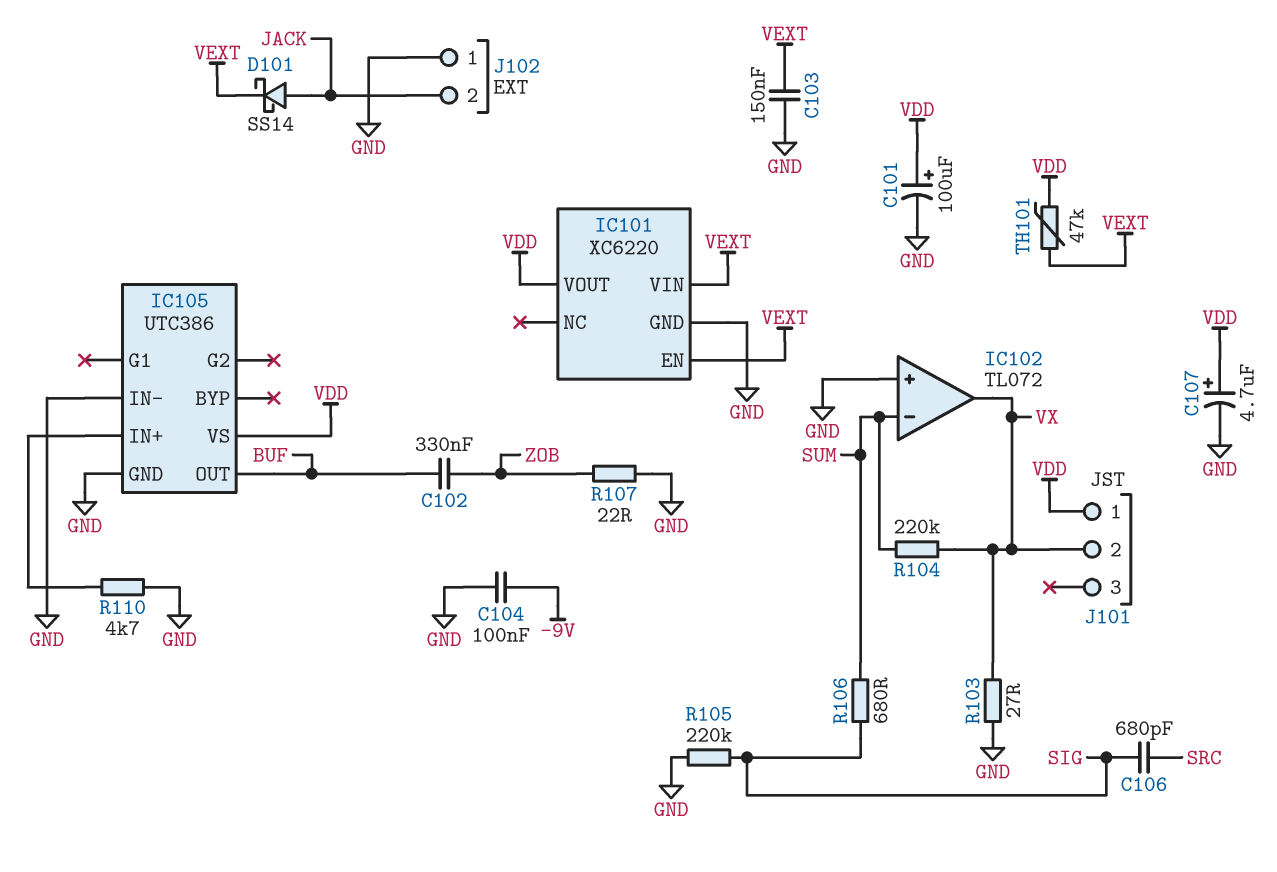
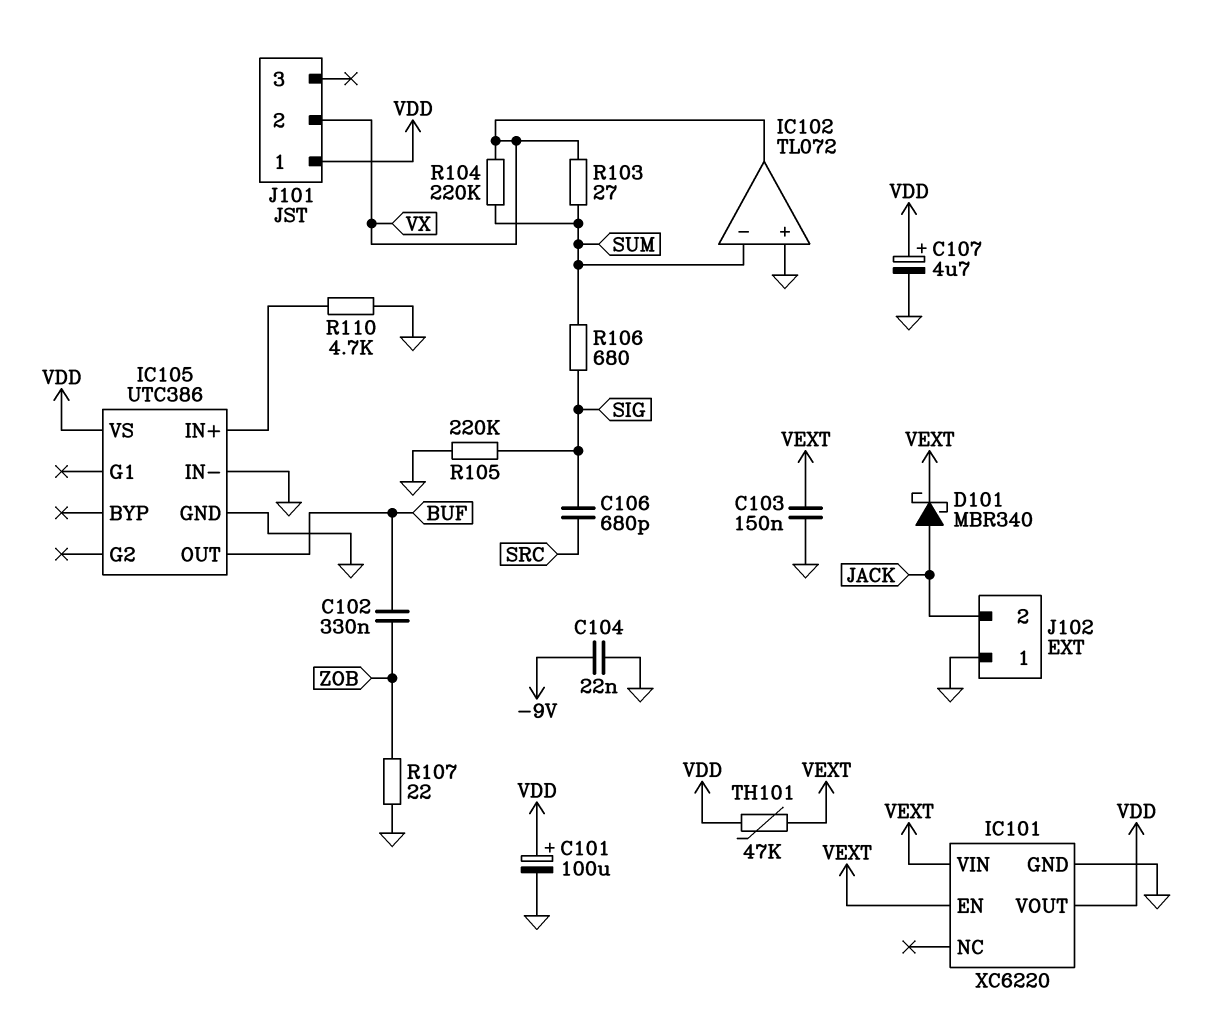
C104: 100nF (-9V, GND) -> 22nF (-9V, GND)
D101: schottky SS14 (A JACK, K VEXT) -> schottky MBR340 (A JACK, K VEXT)
R103: 27 (GND, VX) -> 27 (SUM, VX)

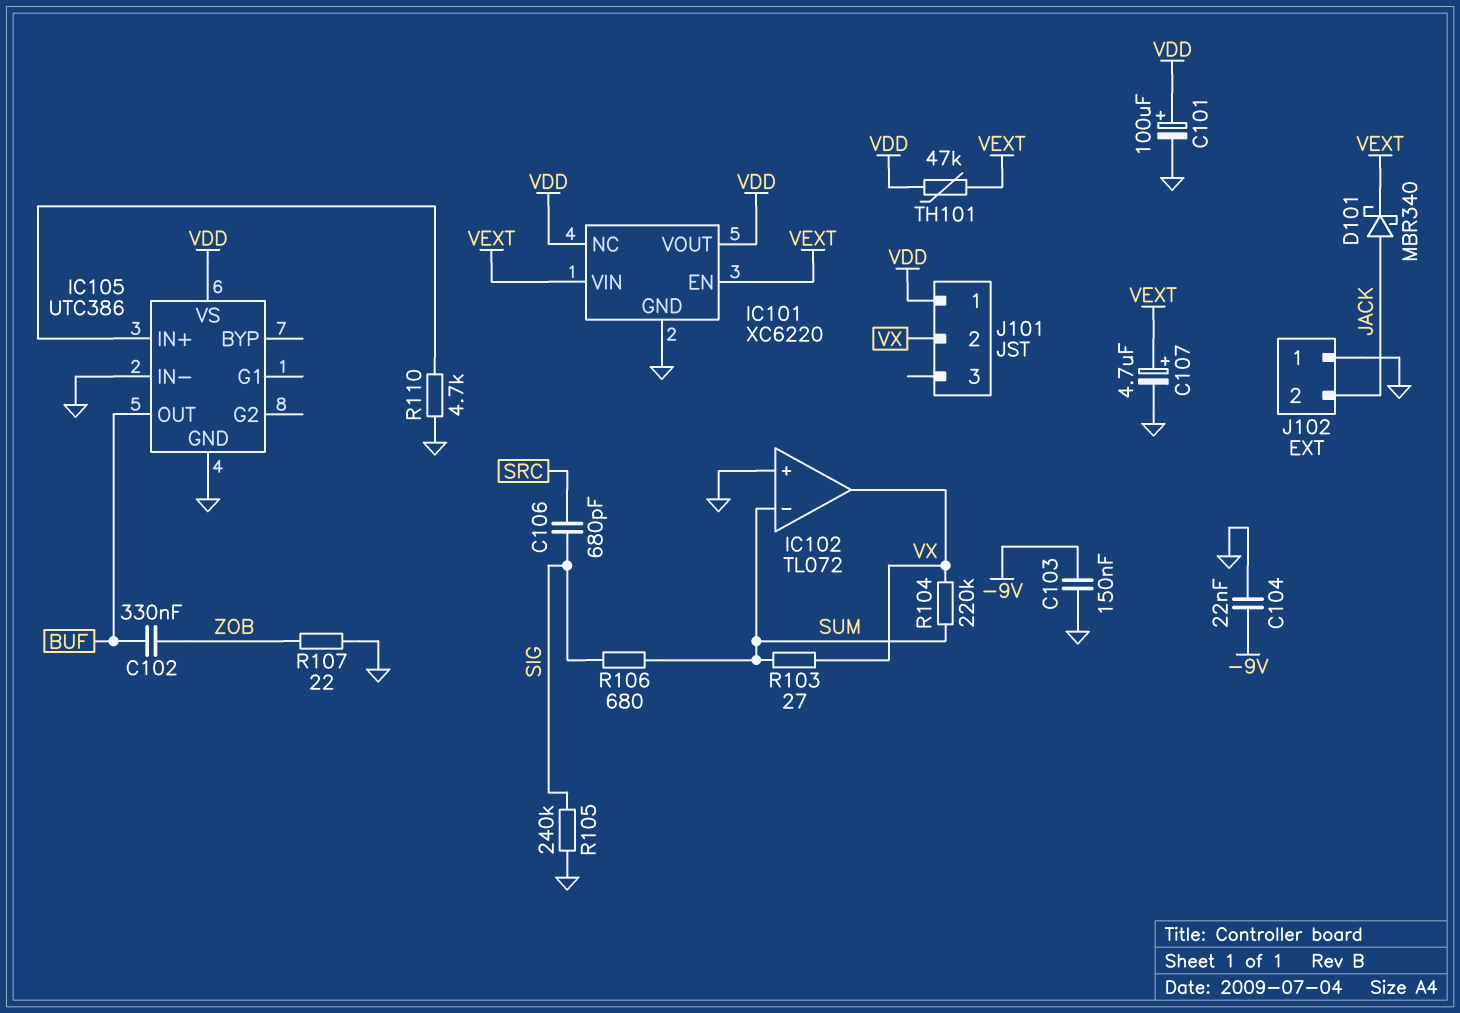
C103: 150nF (GND, VEXT) -> 150nF (-9V, GND)
C107: 4.7uF (plus VDD, minus GND) -> 4.7uF (plus VEXT, minus GND)
IC101 pin NC: none -> VDD
R105: 220k (GND, SIG) -> 240k (GND, SIG)

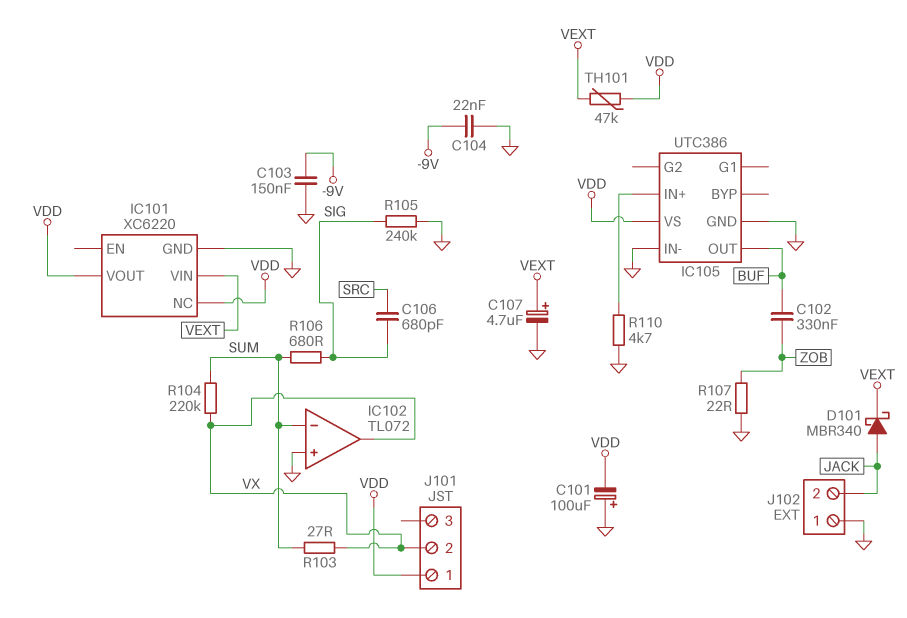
C101: 100uF (plus VDD, minus GND) -> 100uF (plus GND, minus VDD)
IC101 pin EN: VEXT -> none

